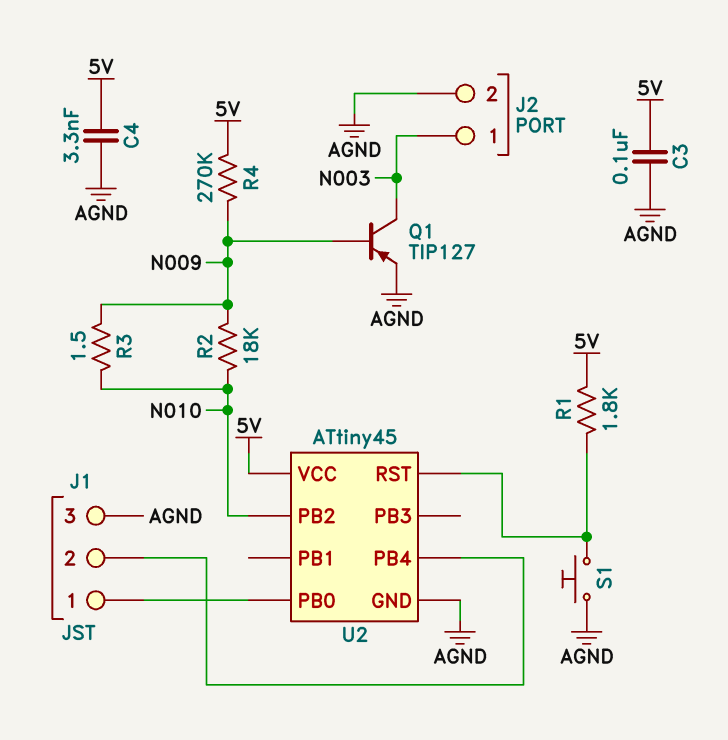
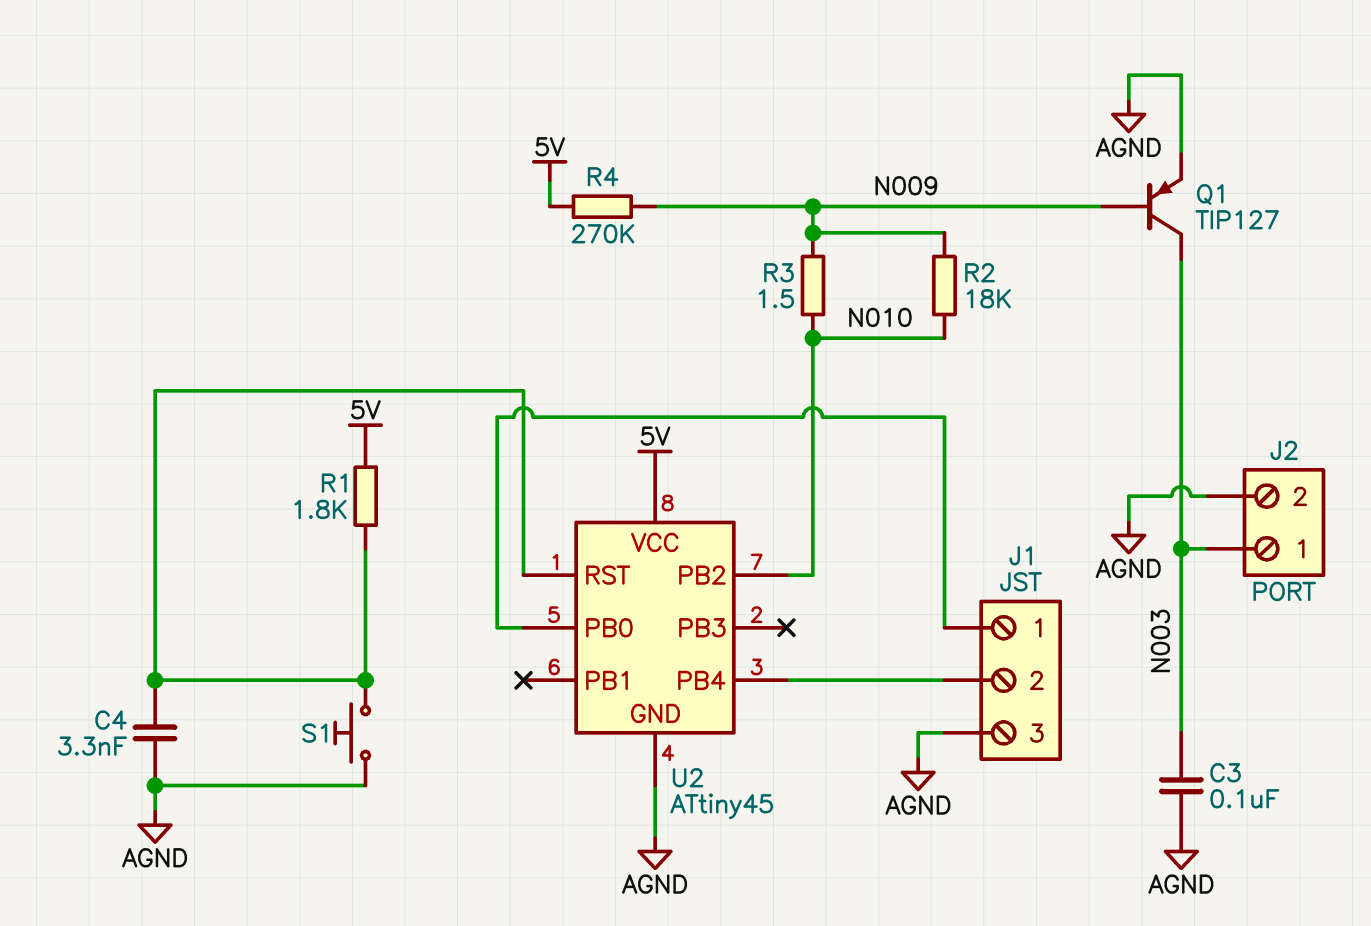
C3: 100nF (5V, AGND) -> 100nF (AGND, N003)
C4: 3.3nF (5V, AGND) -> 3.3nF (AGND, U2/RST)

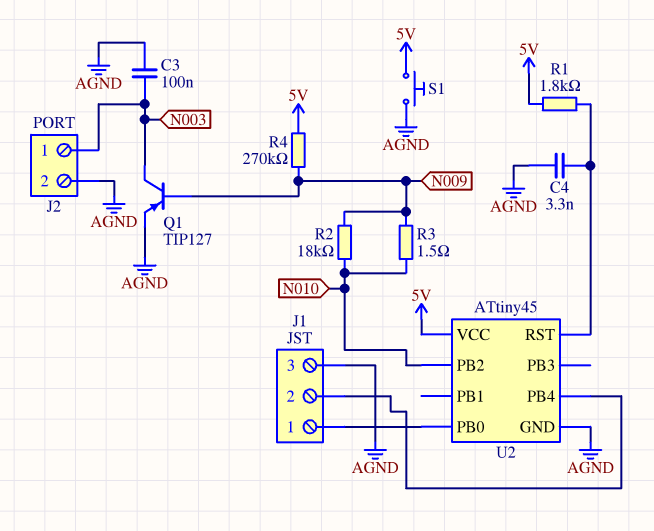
S1: button (AGND, U2/RST) -> button (5V, AGND)

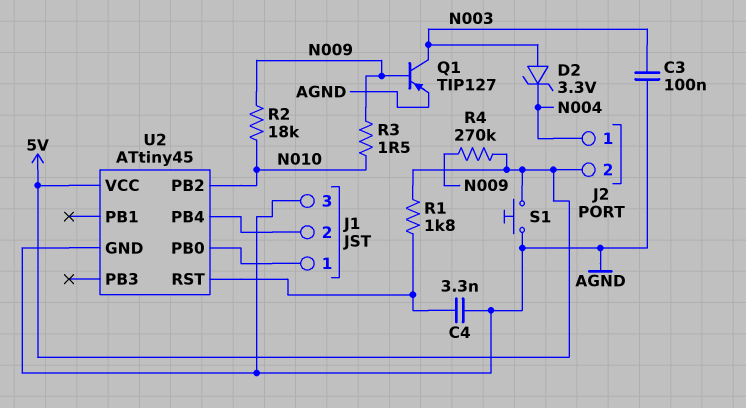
D2: none -> zener 3.3V (A N003, K N004)
J2 pin 1: N003 -> N004
J2 pin 2: AGND -> 5V

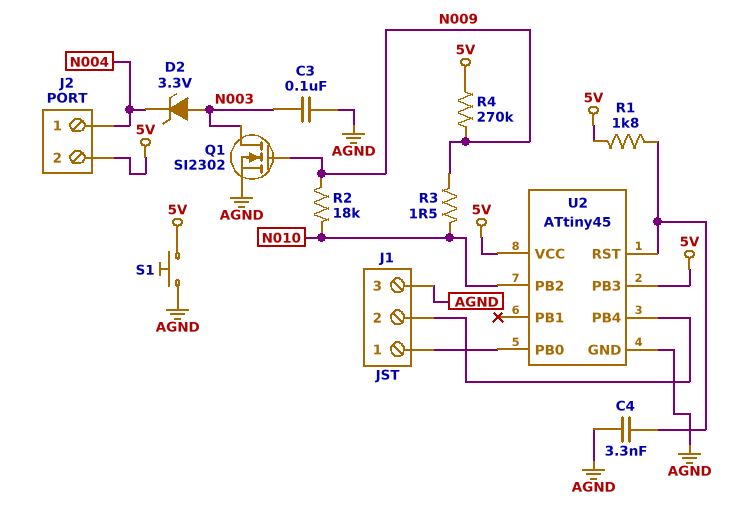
Q1: PNP TIP127 (B N009, C N003, E AGND) -> NMOS SI2302 (G N009, D N003, S AGND)
U2 pin PB3: none -> 5V

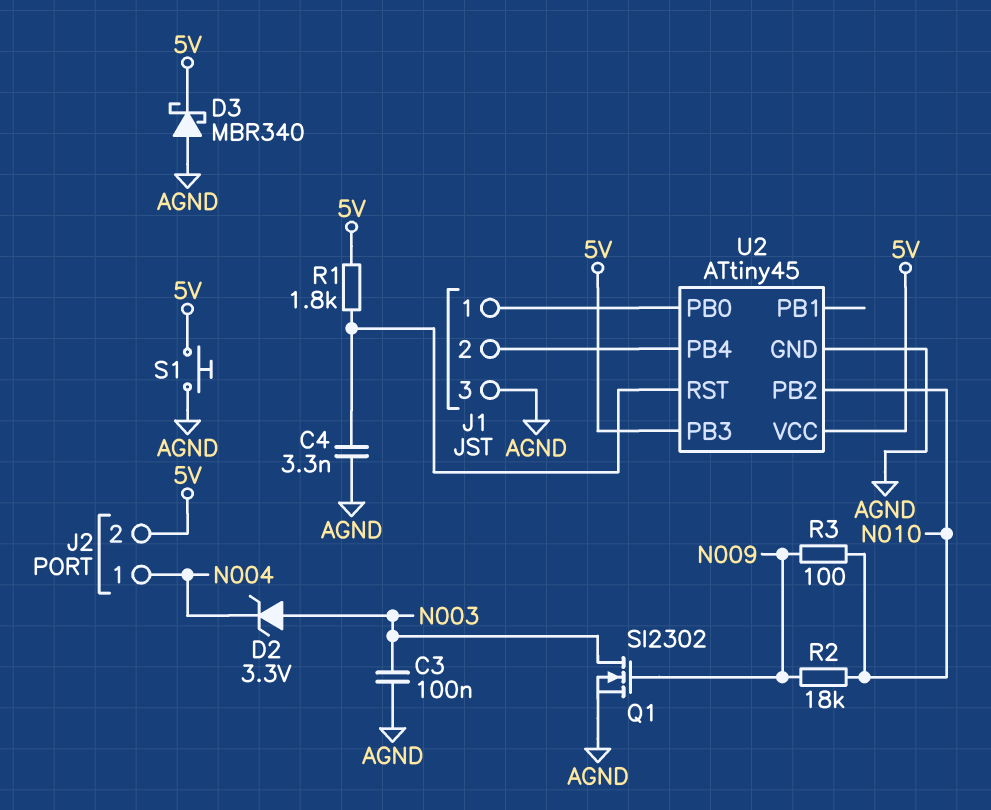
D3: none -> schottky MBR340 (A AGND, K 5V)
R3: 1.5 (N009, N010) -> 100 (N009, N010)
R4: 270k (5V, N009) -> none

